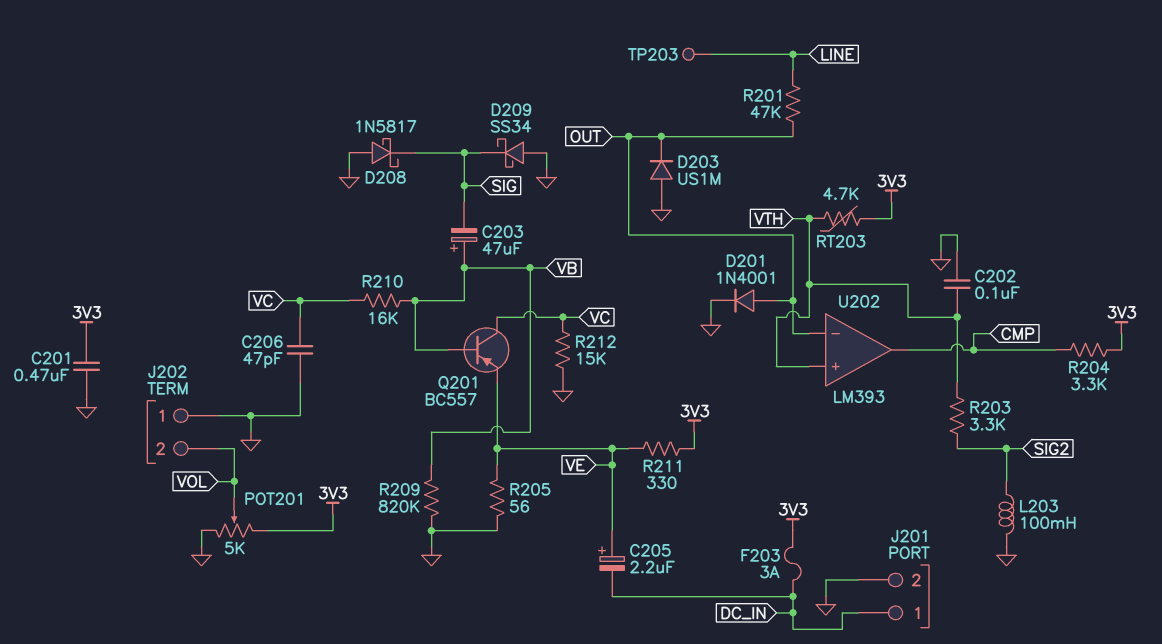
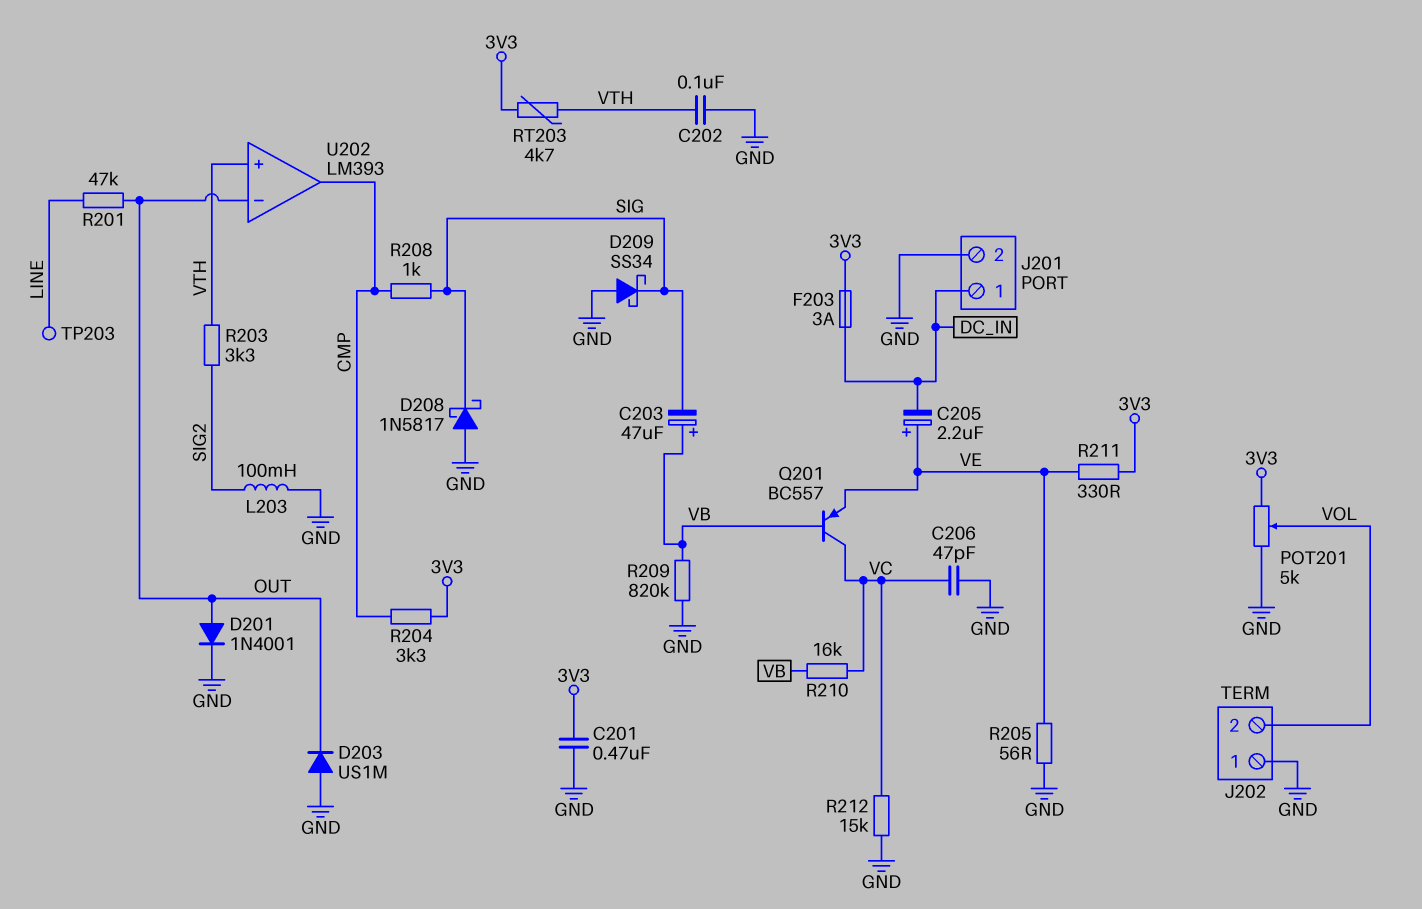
R208: none -> 1k (CMP, SIG)

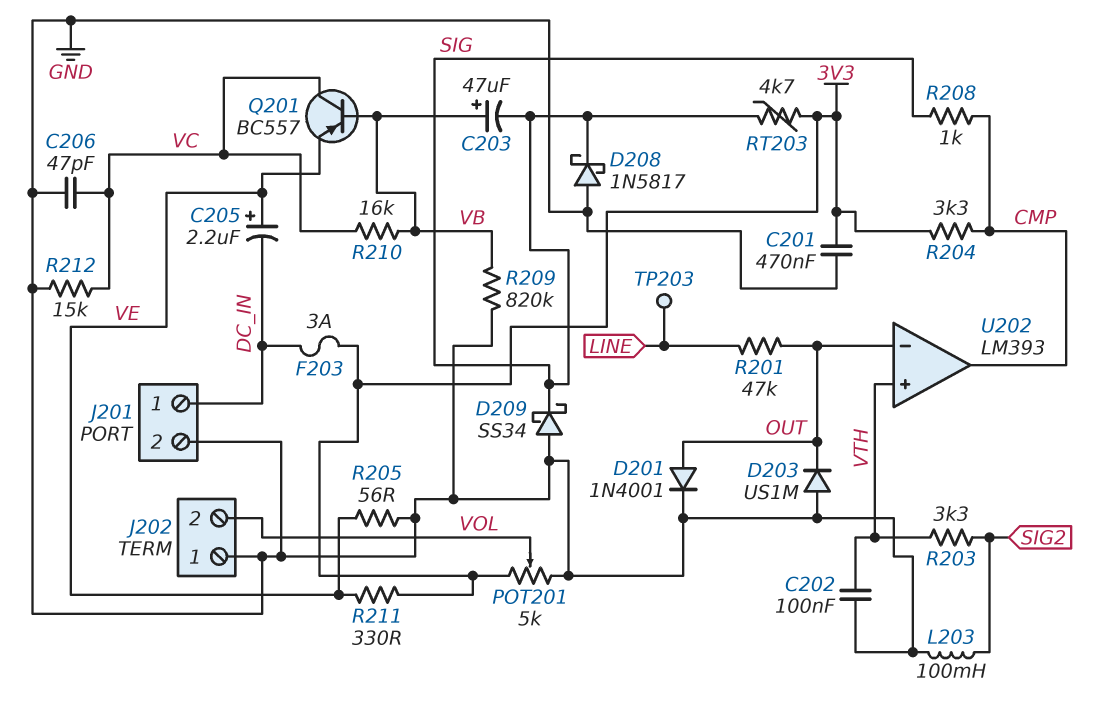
RT203: 4.7k (3V3, VTH) -> 4.7k (3V3, SIG)

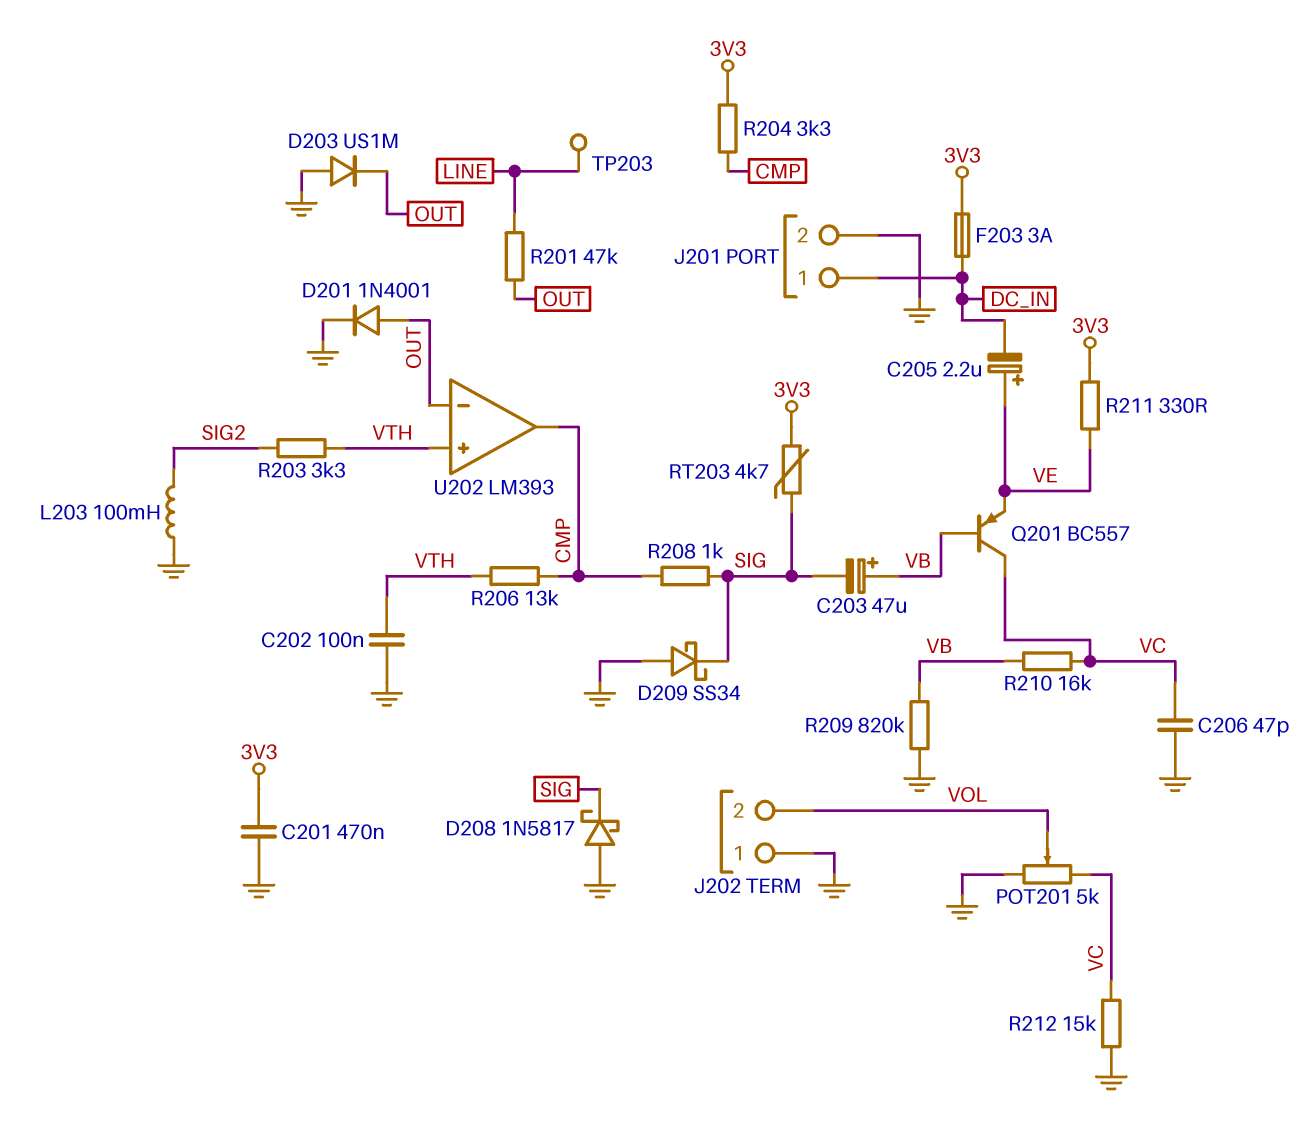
POT201: 5k (3V3, GND, wiper VOL) -> 5k (GND, VC, wiper VOL)
R205: 56 (GND, VE) -> none
R206: none -> 13k (CMP, VTH)

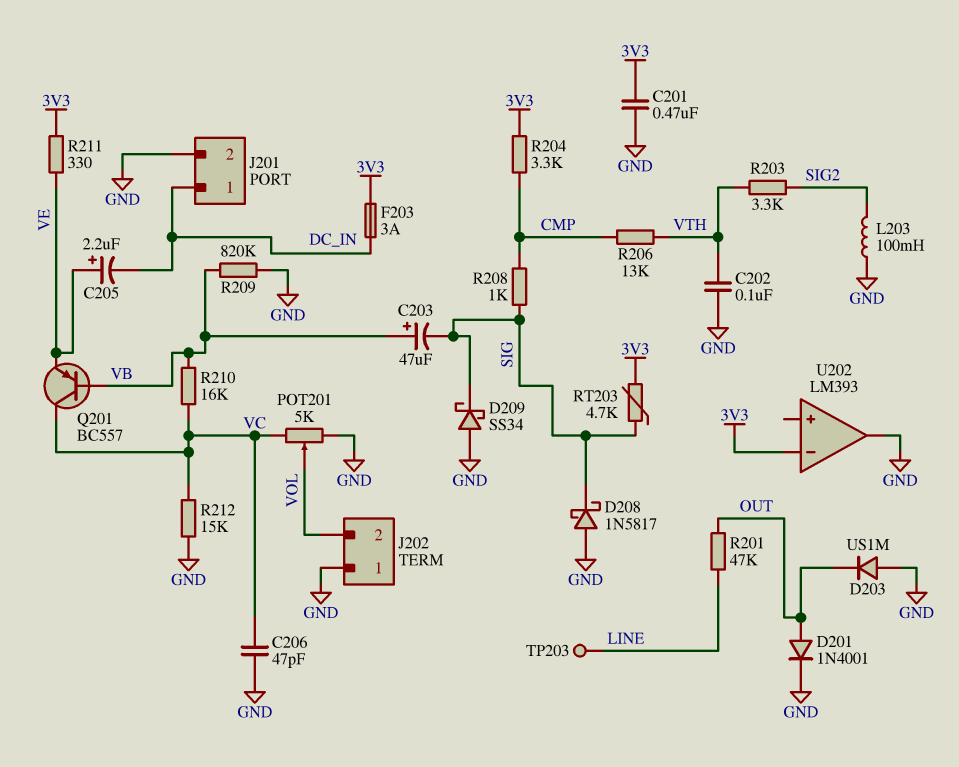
U202 pin in+: VTH -> none
U202 pin in-: OUT -> 3V3
U202 pin out: CMP -> GND

